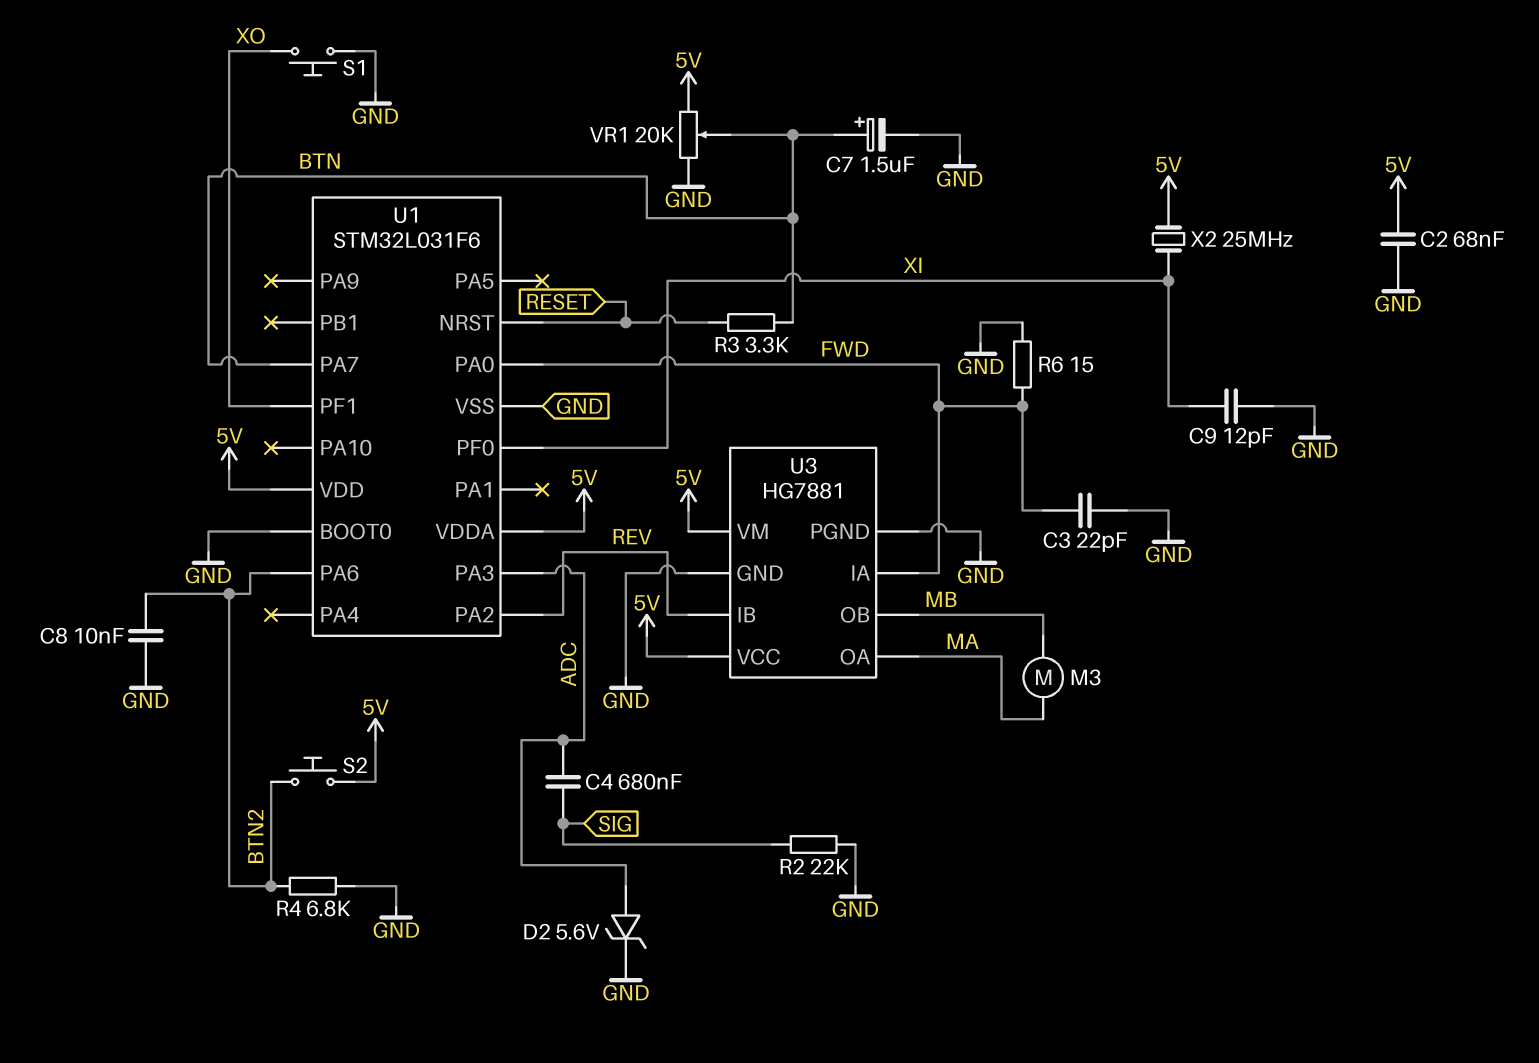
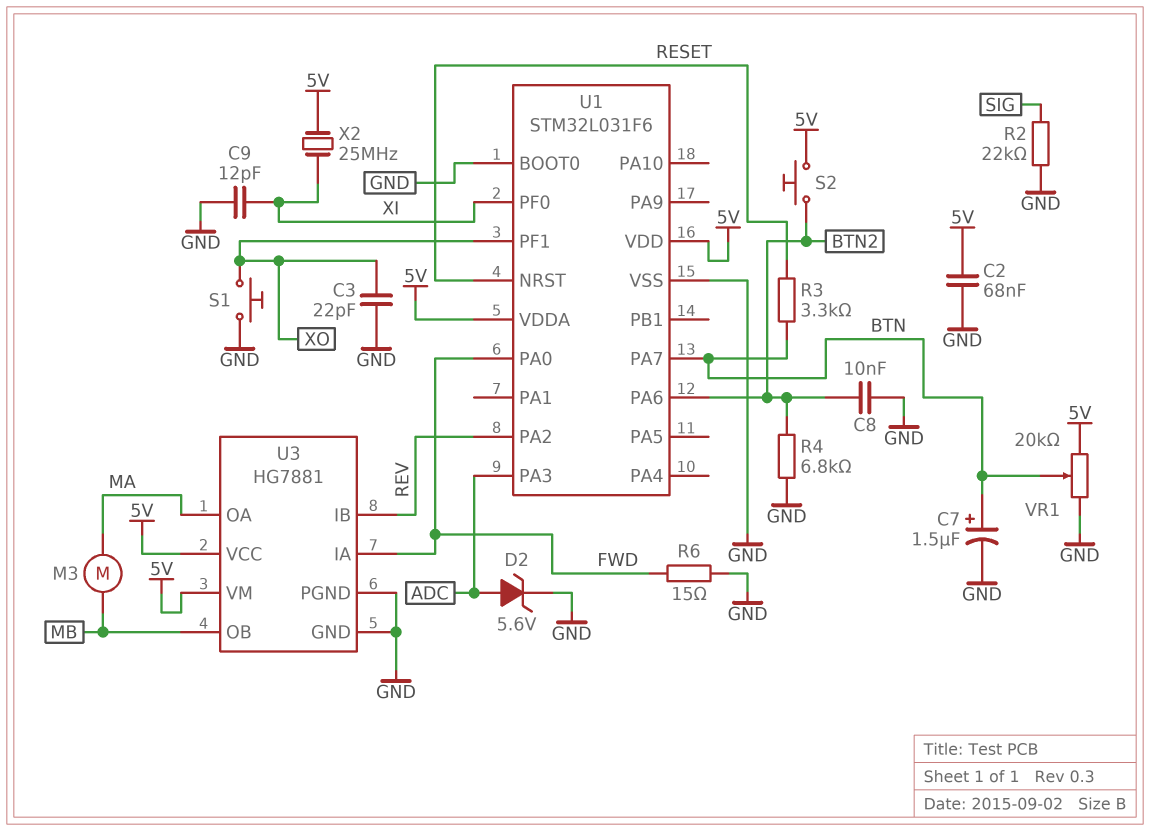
C3: 22pF (FWD, GND) -> 22pF (GND, XO)
C4: 680nF (ADC, SIG) -> none

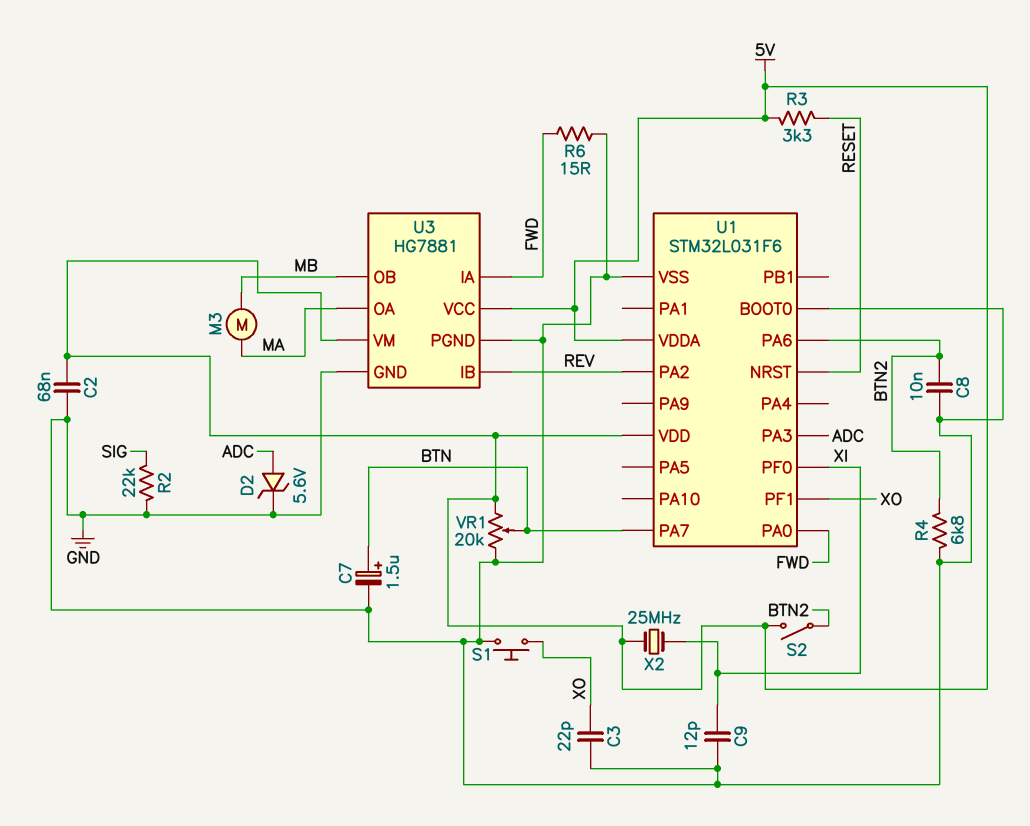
R3: 3.3k (BTN, RESET) -> 3.3k (5V, RESET)
S2: button (5V, BTN2) -> switch (5V, BTN2)

